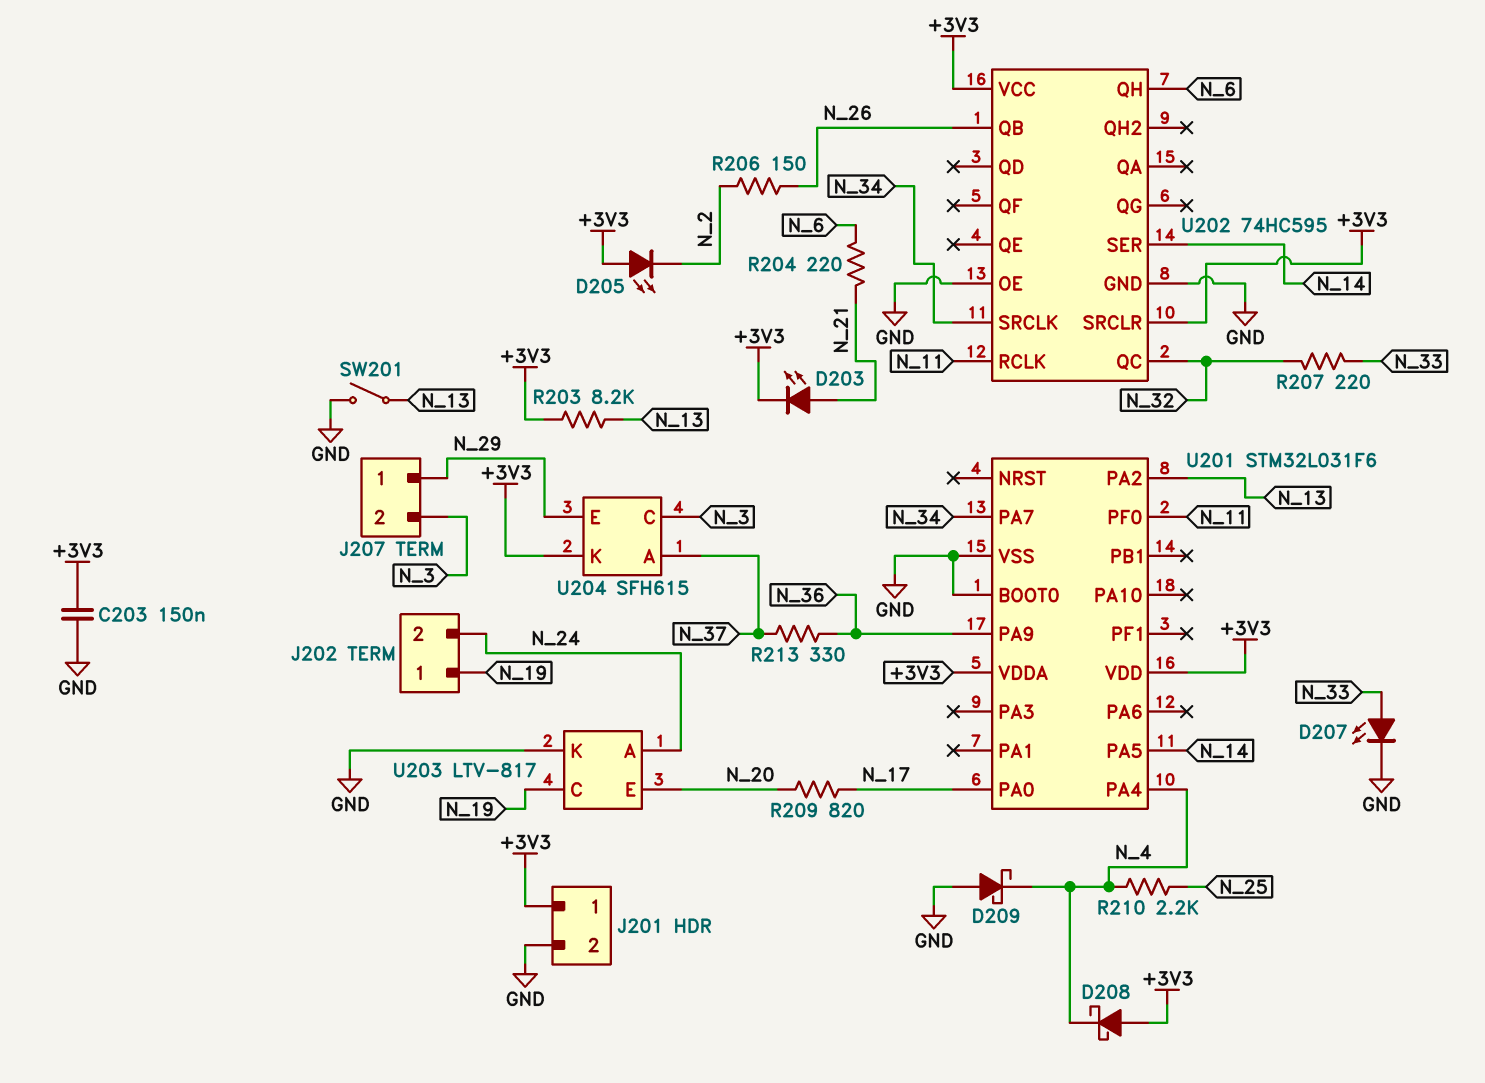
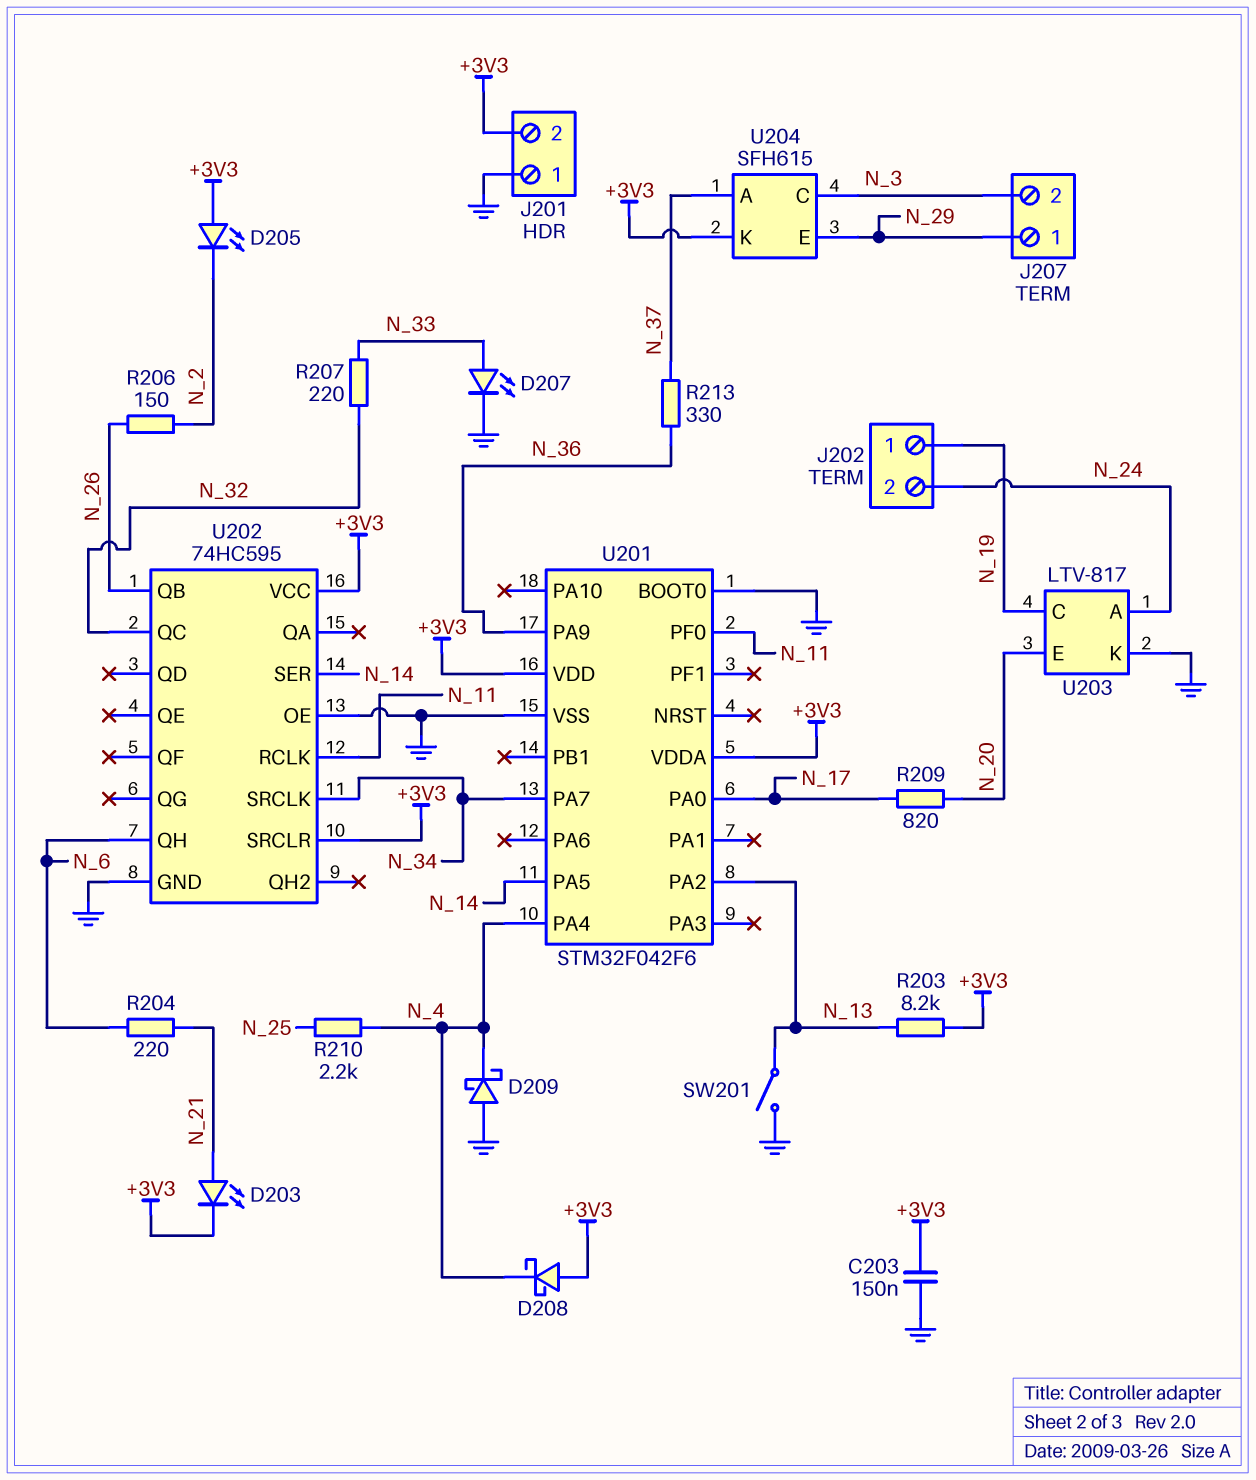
J201 pin 1: +3V3 -> GND
J201 pin 2: GND -> +3V3
U201: STM32L031F6 -> STM32F042F6

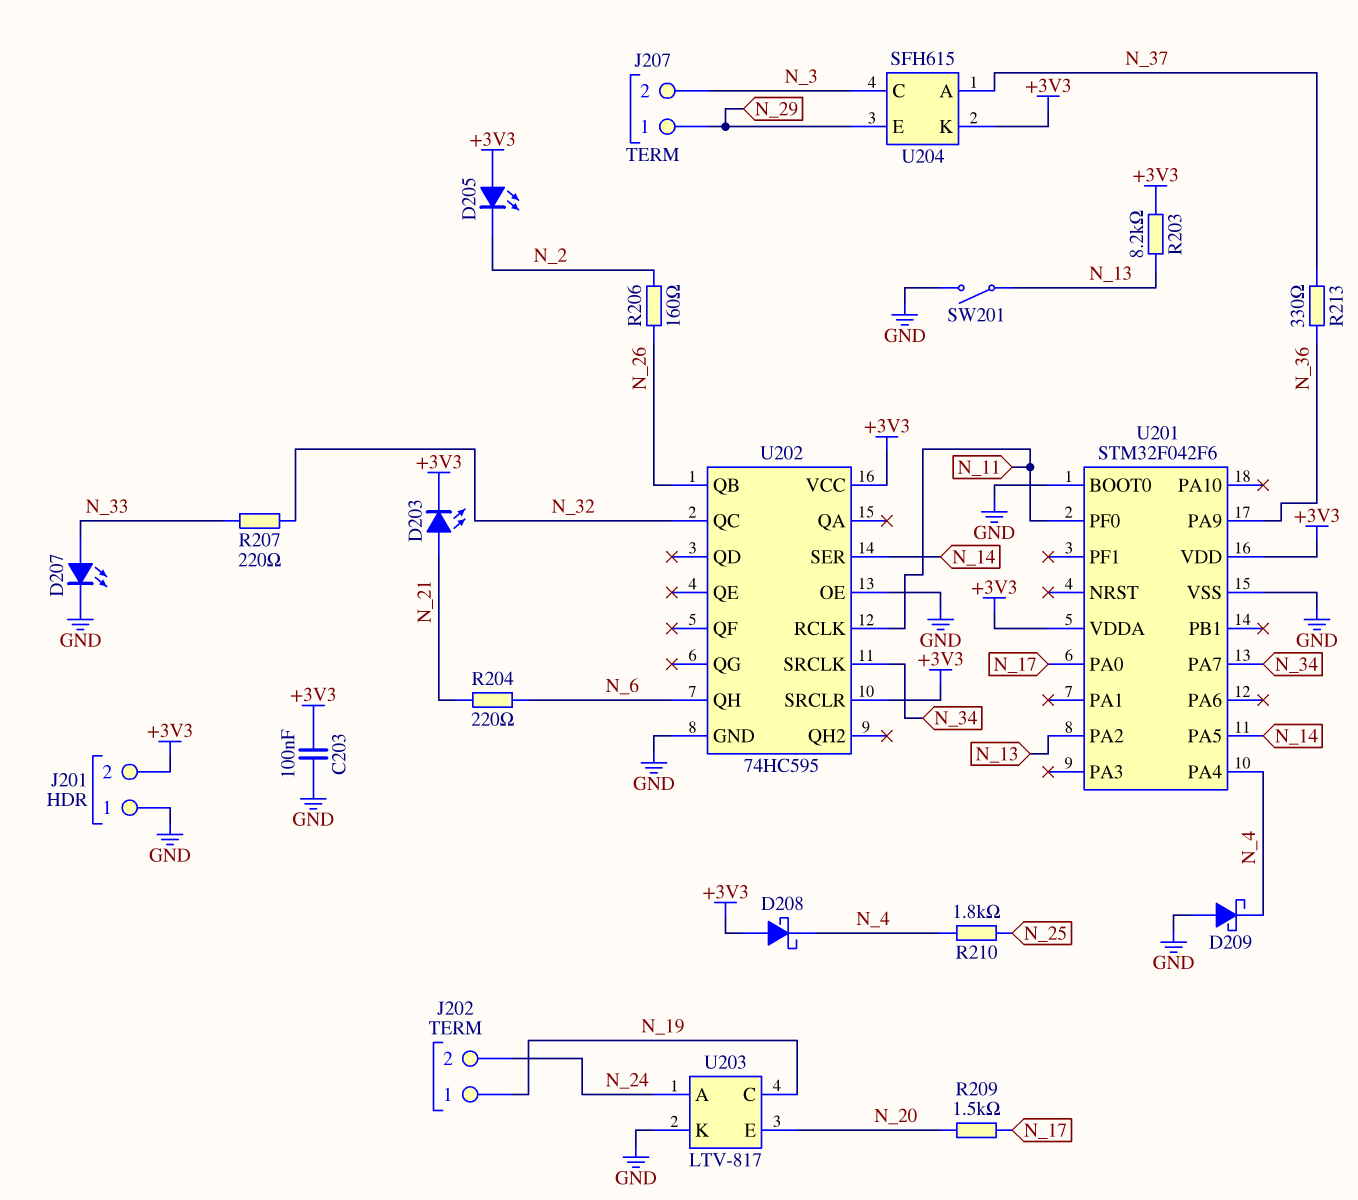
C203: 150nF (+3V3, GND) -> 100nF (+3V3, GND)
R206: 150 (N_2, N_26) -> 160 (N_2, N_26)
R209: 820 (N_17, N_20) -> 1.5k (N_17, N_20)
R210: 2.2k (N_4, N_25) -> 1.8k (N_4, N_25)

